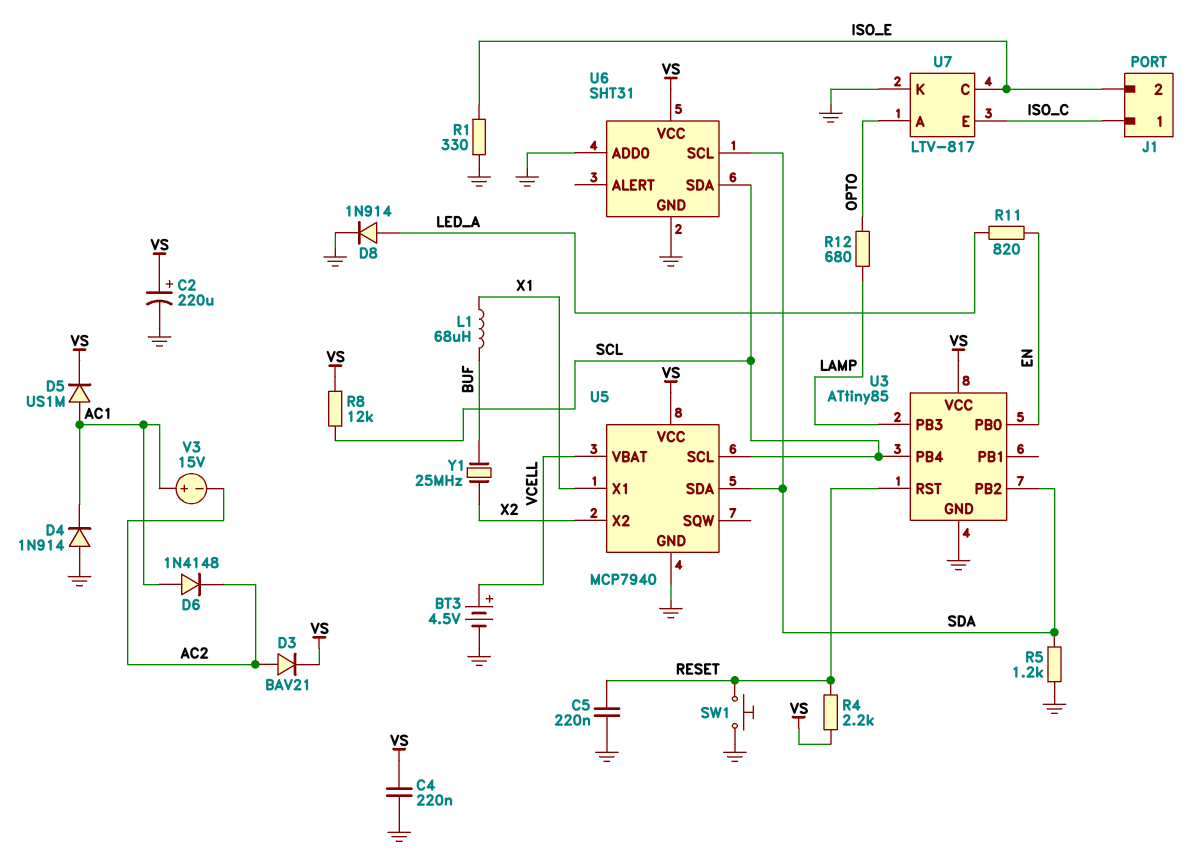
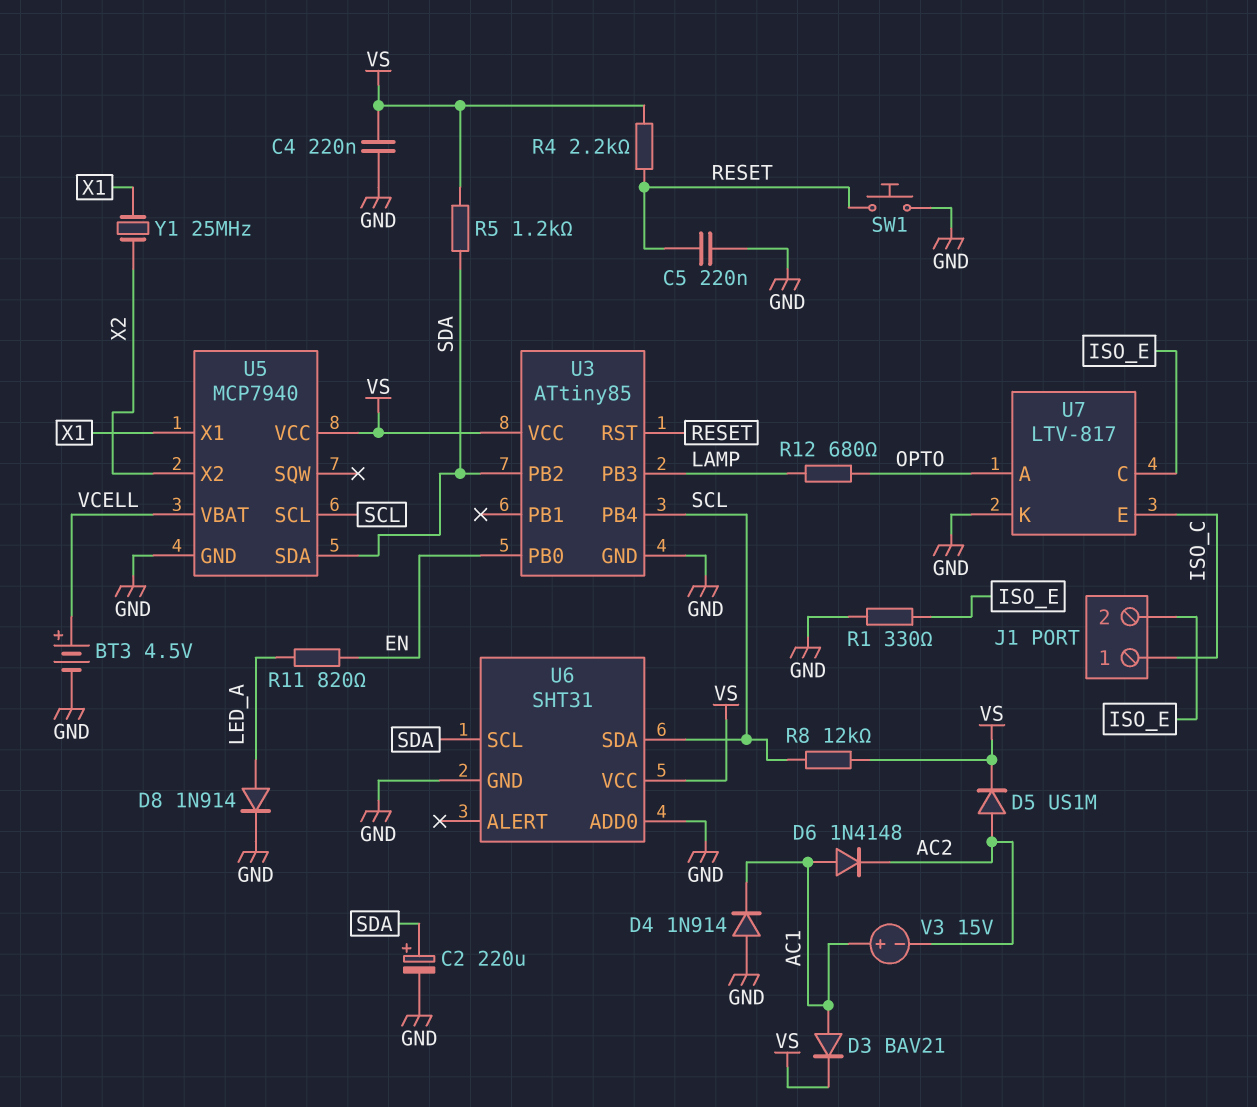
C2: 220uF (plus VS, minus GND) -> 220uF (plus SDA, minus GND)
D3: diode BAV21 (A AC2, K VS) -> diode BAV21 (A AC1, K VS)
D5: diode US1M (A AC1, K VS) -> diode US1M (A AC2, K VS)
L1: 68uH (BUF, X1) -> none
R5: 1.2k (GND, SDA) -> 1.2k (SDA, VS)
Y1: 25MHz (BUF, X2) -> 25MHz (X1, X2)

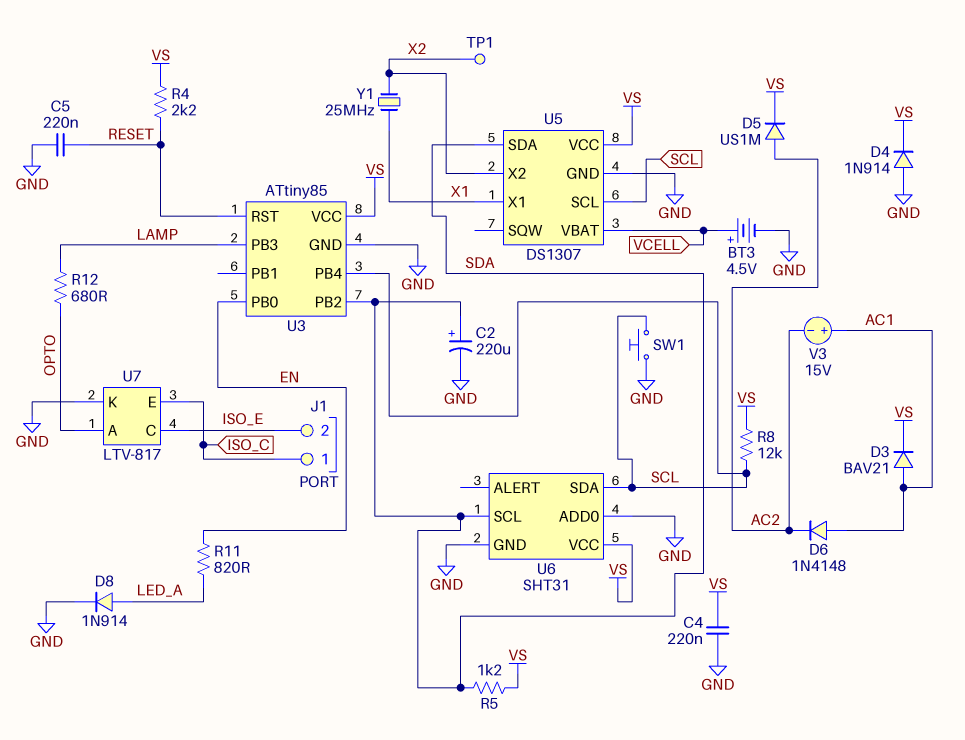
D4: diode 1N914 (A GND, K AC1) -> diode 1N914 (A GND, K VS)
R1: 330 (GND, ISO_E) -> none
SW1: button (GND, RESET) -> button (GND, SCL)
TP1: none -> test point (X2)
U5: MCP7940 -> DS1307

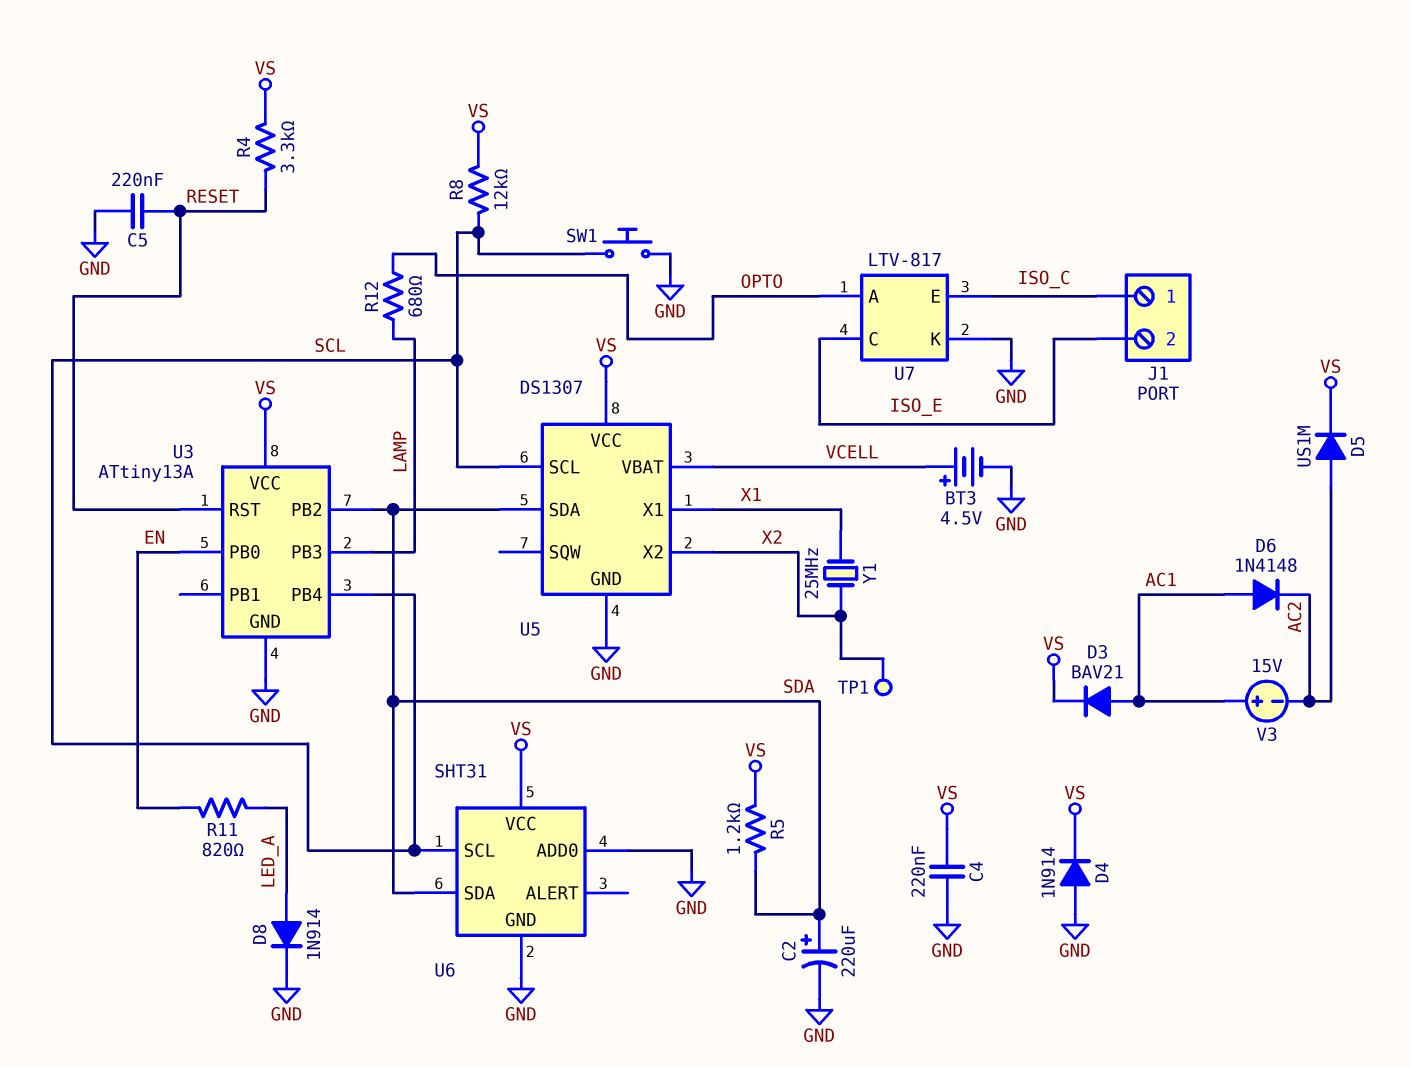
R4: 2.2k (RESET, VS) -> 3.3k (RESET, VS)
U3: ATtiny85 -> ATtiny13A
U6 pin SCL: SDA -> SCL
U6 pin SDA: SCL -> SDA

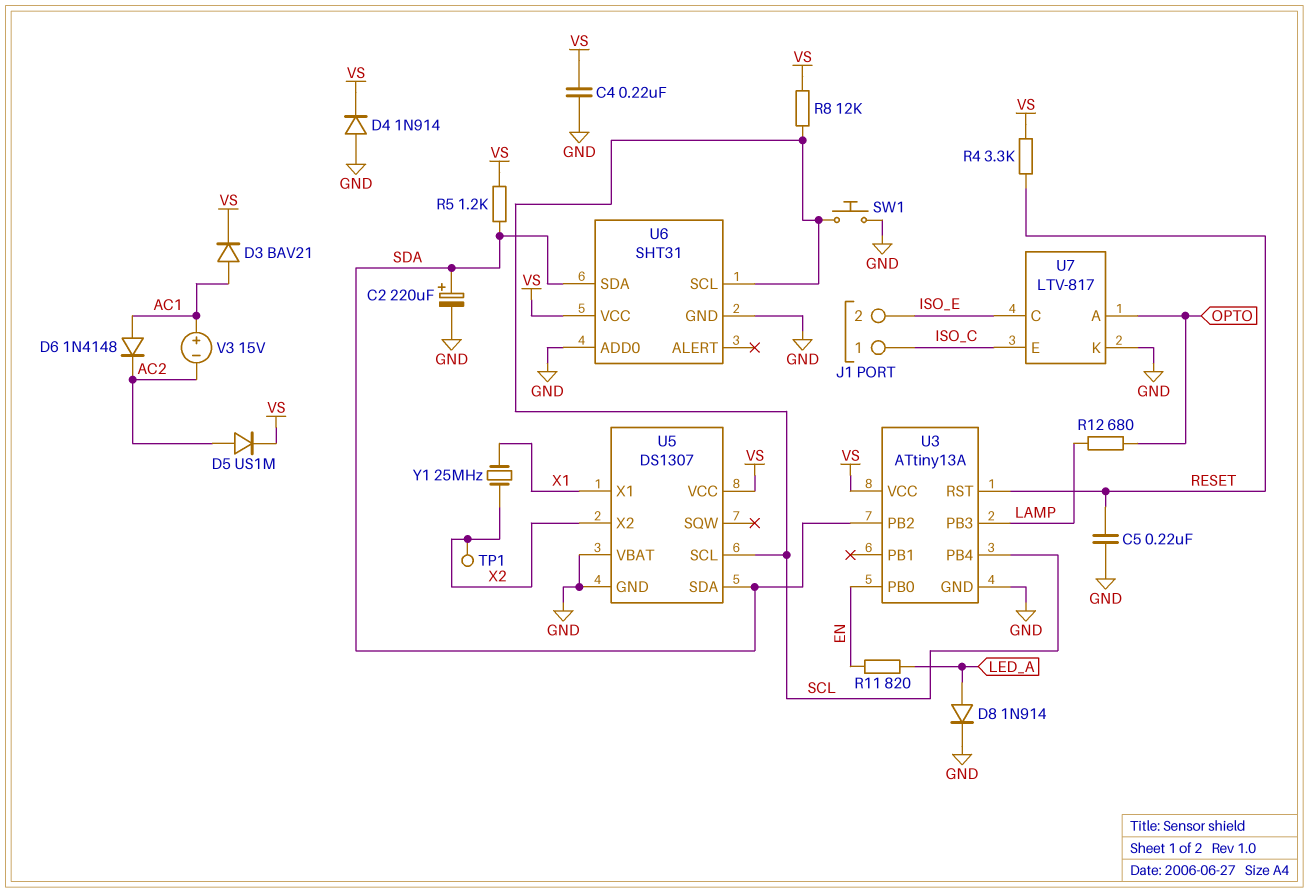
BT3: 4.5V (plus VCELL, minus GND) -> none
U5 pin VBAT: VCELL -> GND

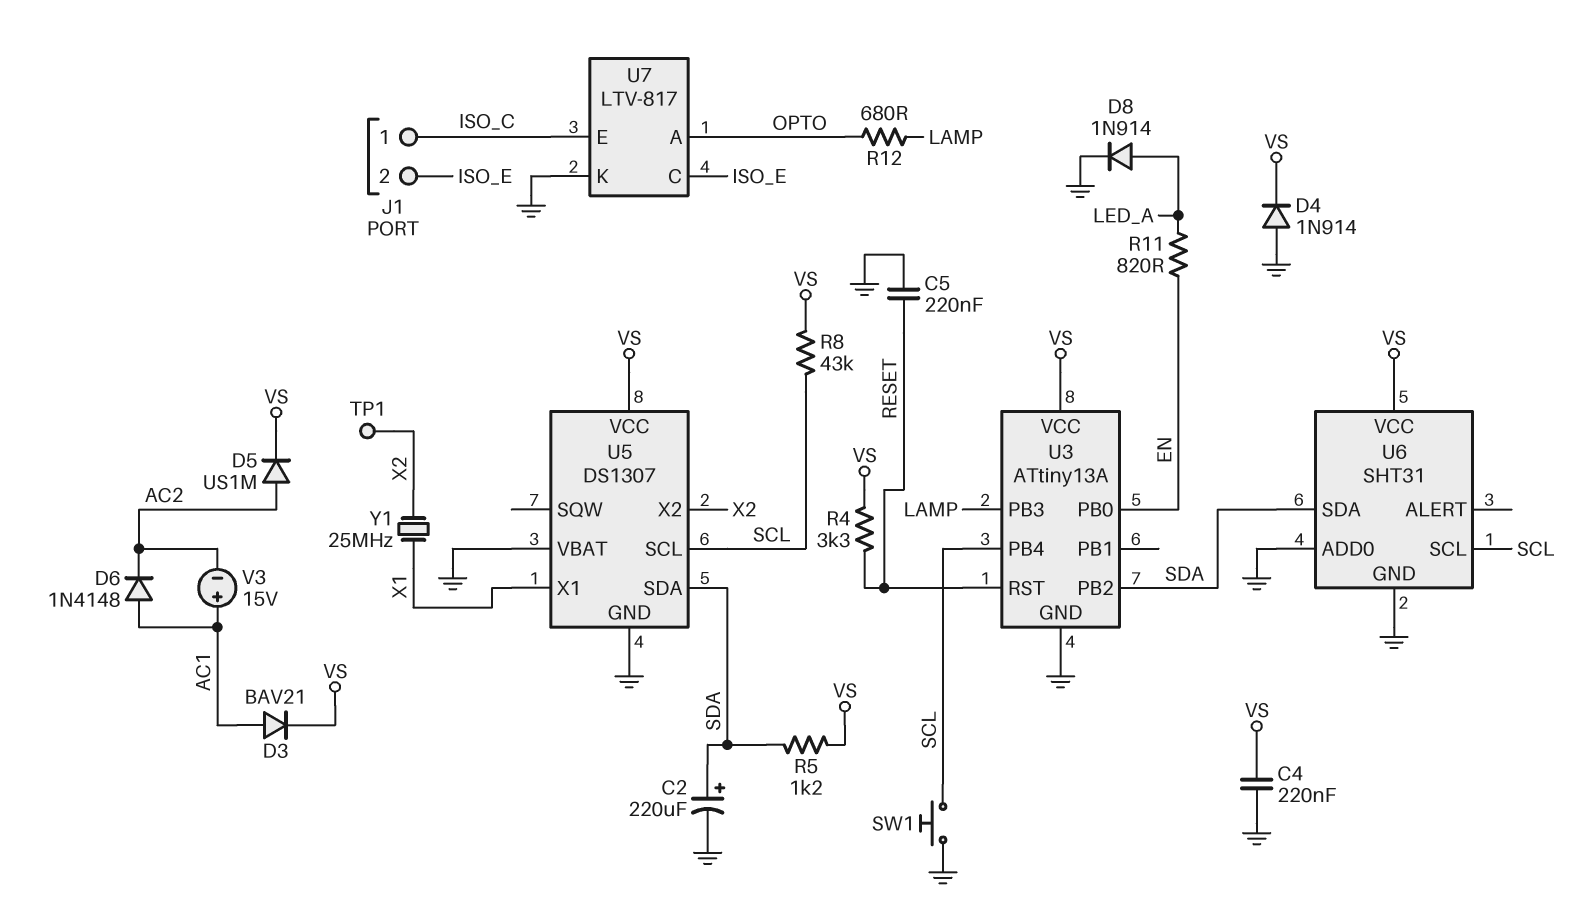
R8: 12k (SCL, VS) -> 43k (SCL, VS)

